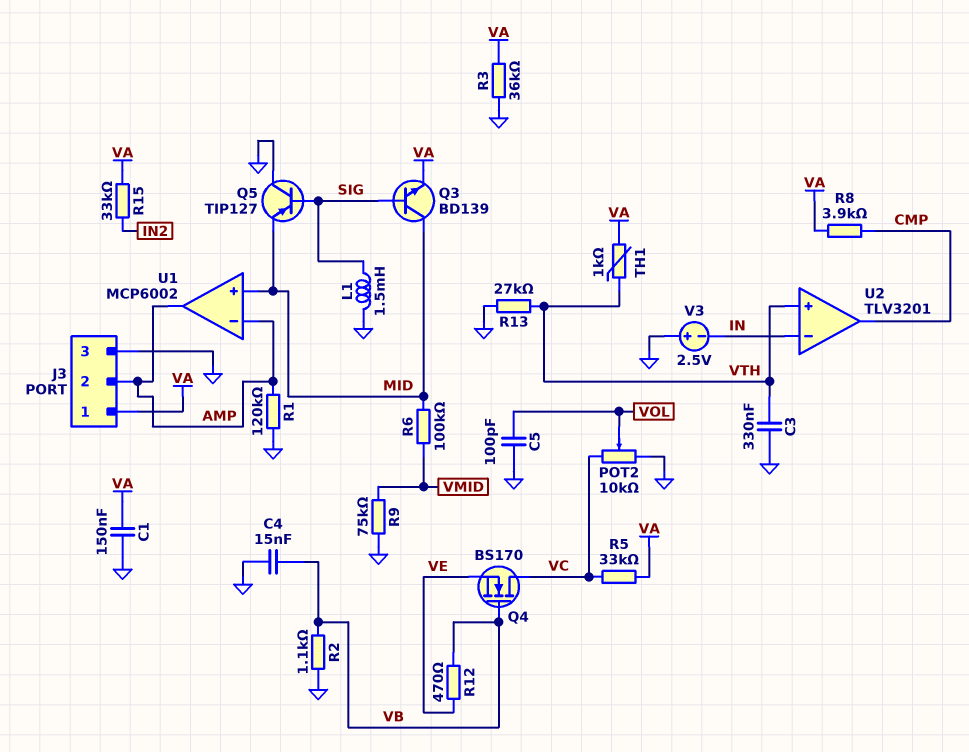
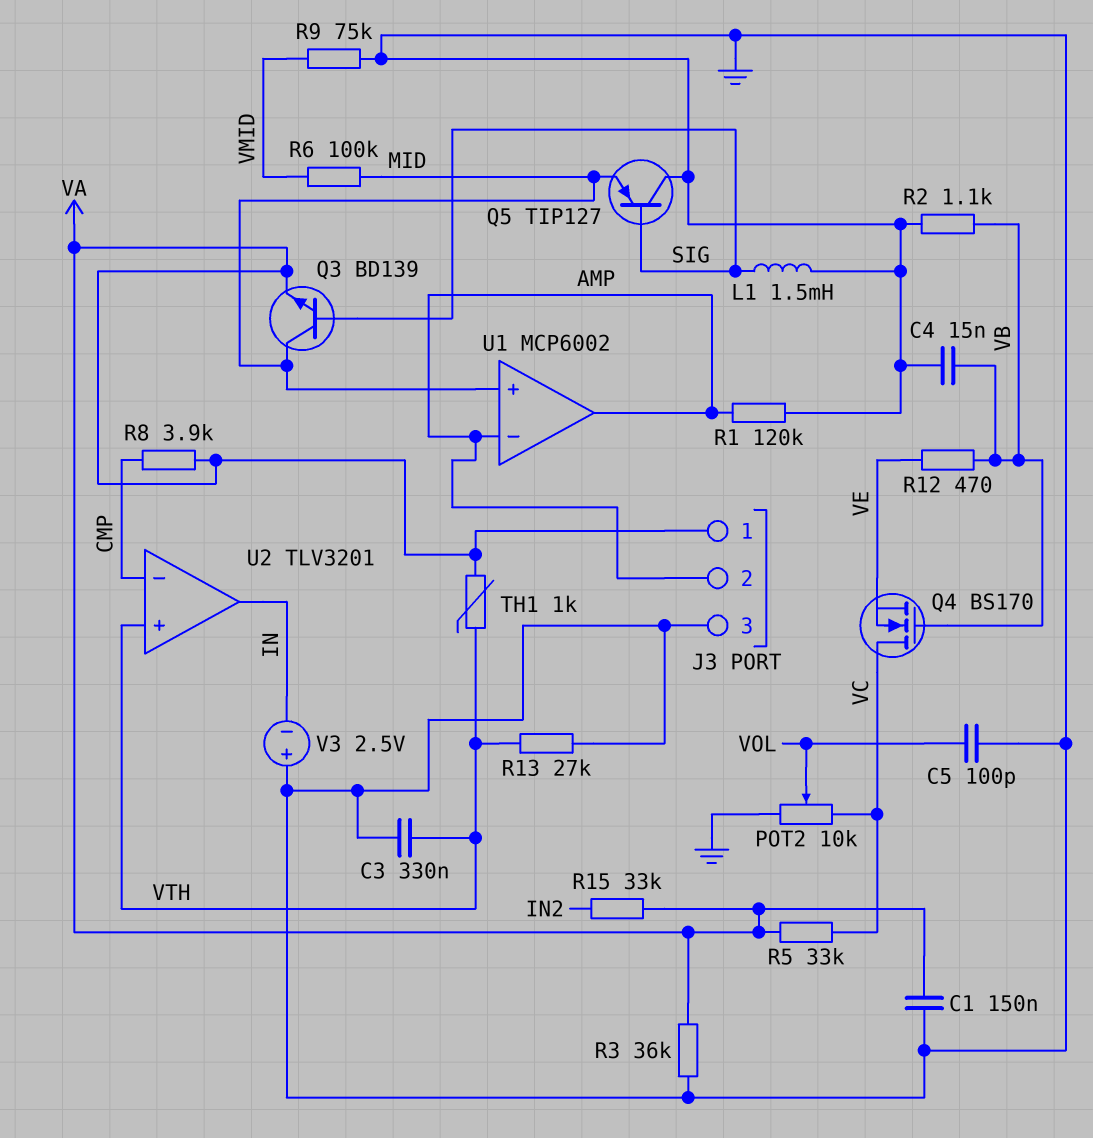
U2 pin in-: IN -> CMP
U2 pin out: CMP -> IN

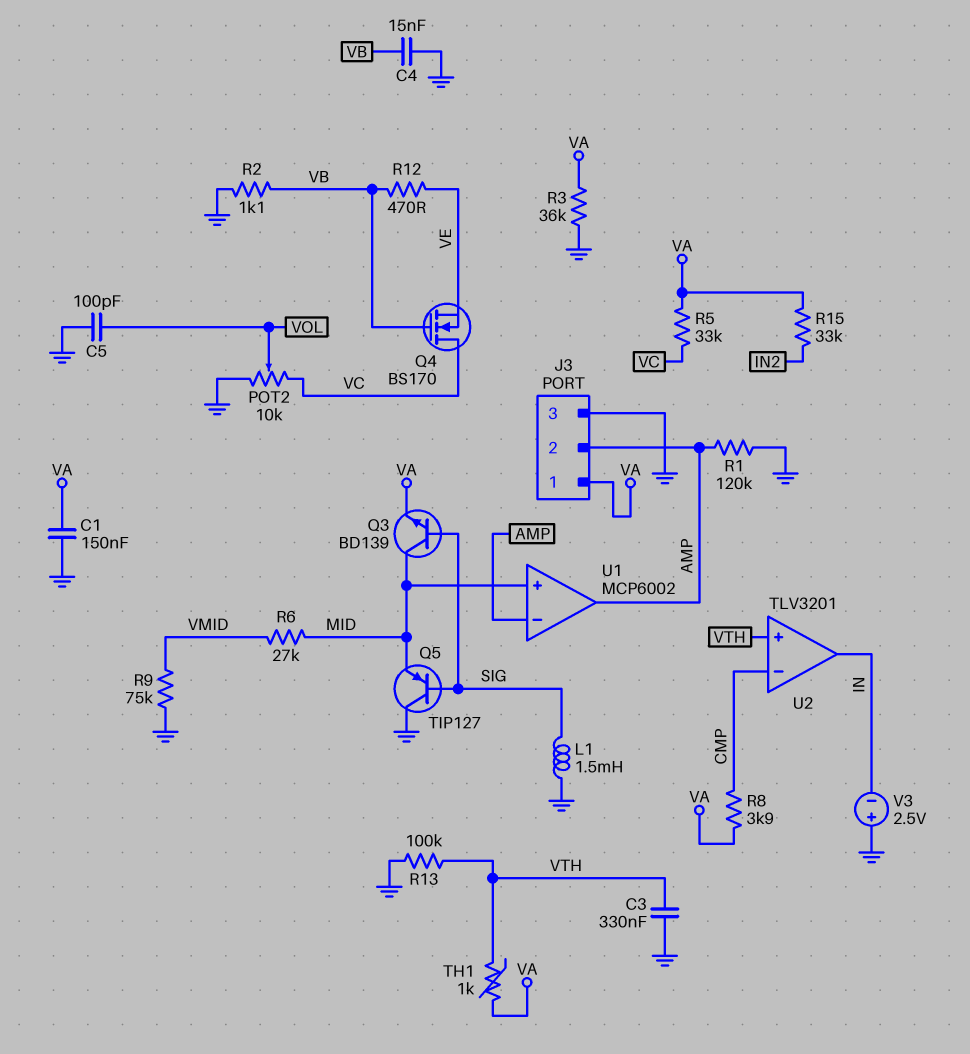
R6: 100k (MID, VMID) -> 27k (MID, VMID)
R13: 27k (GND, VTH) -> 100k (GND, VTH)

